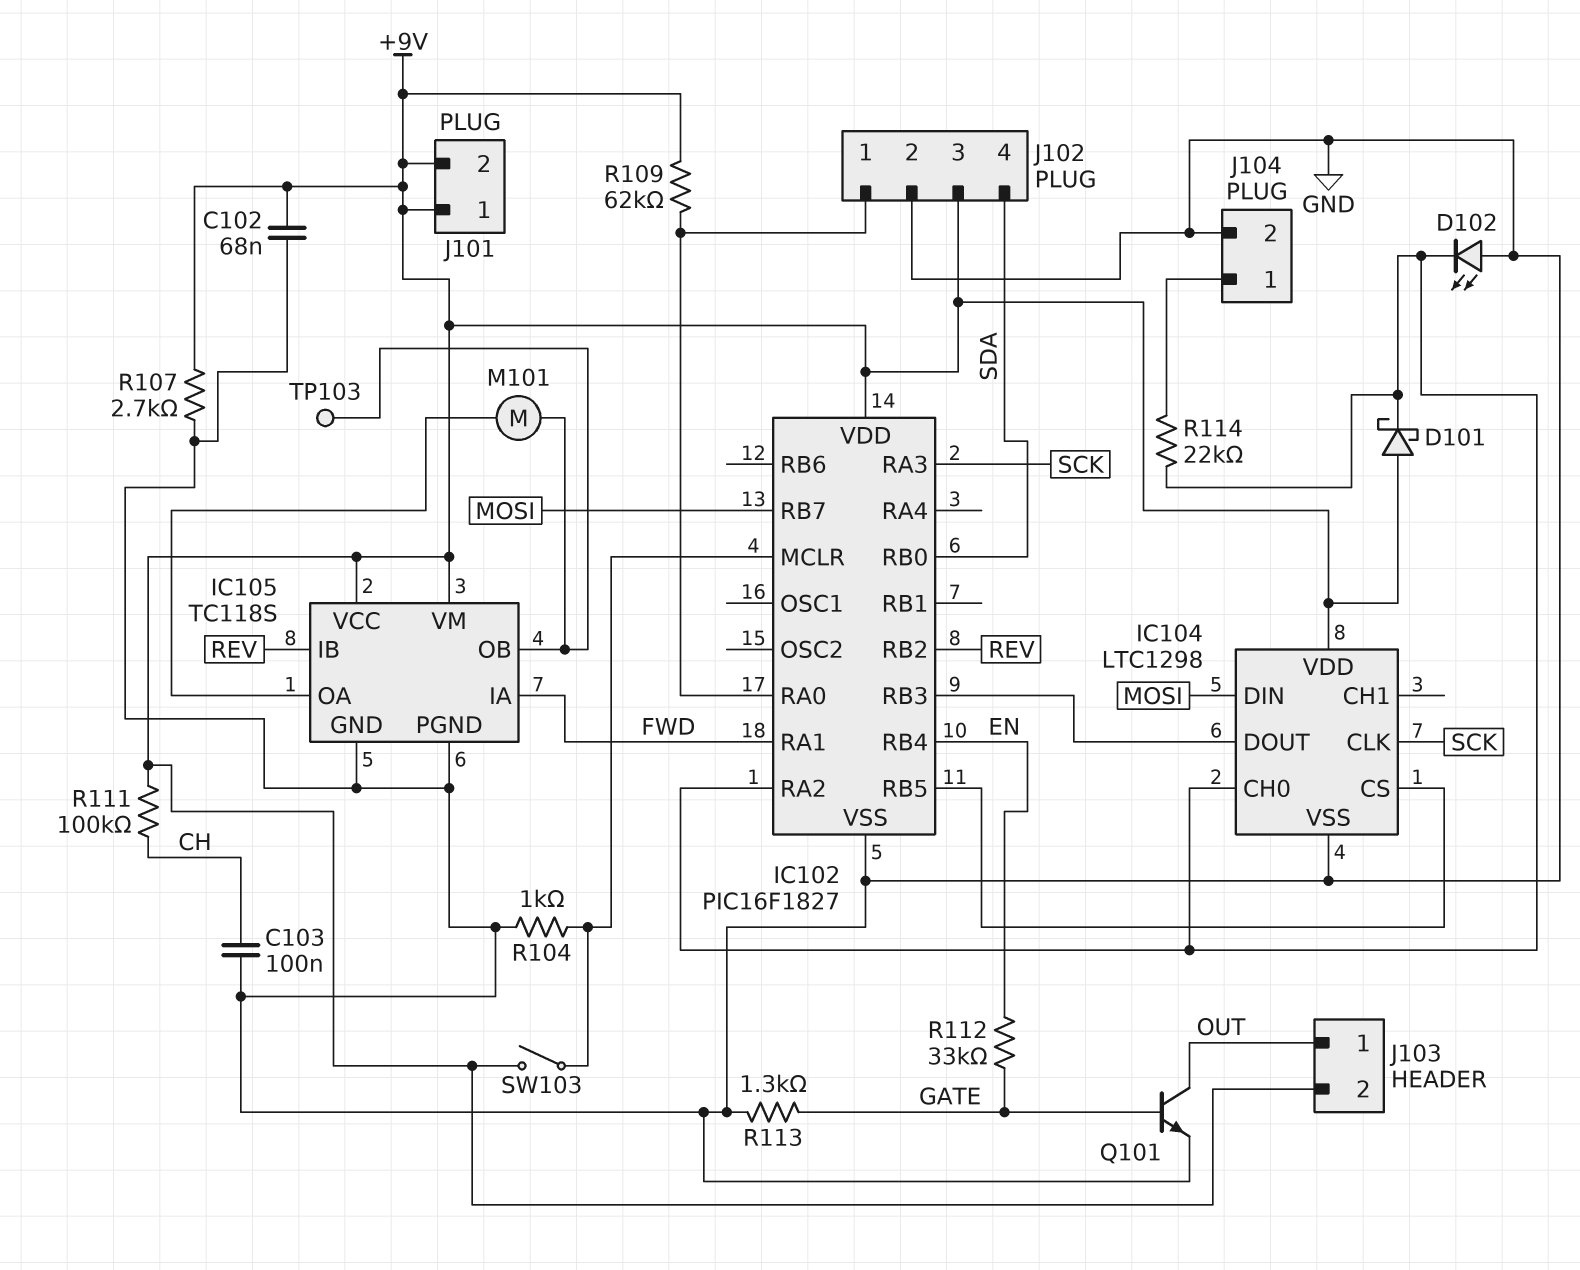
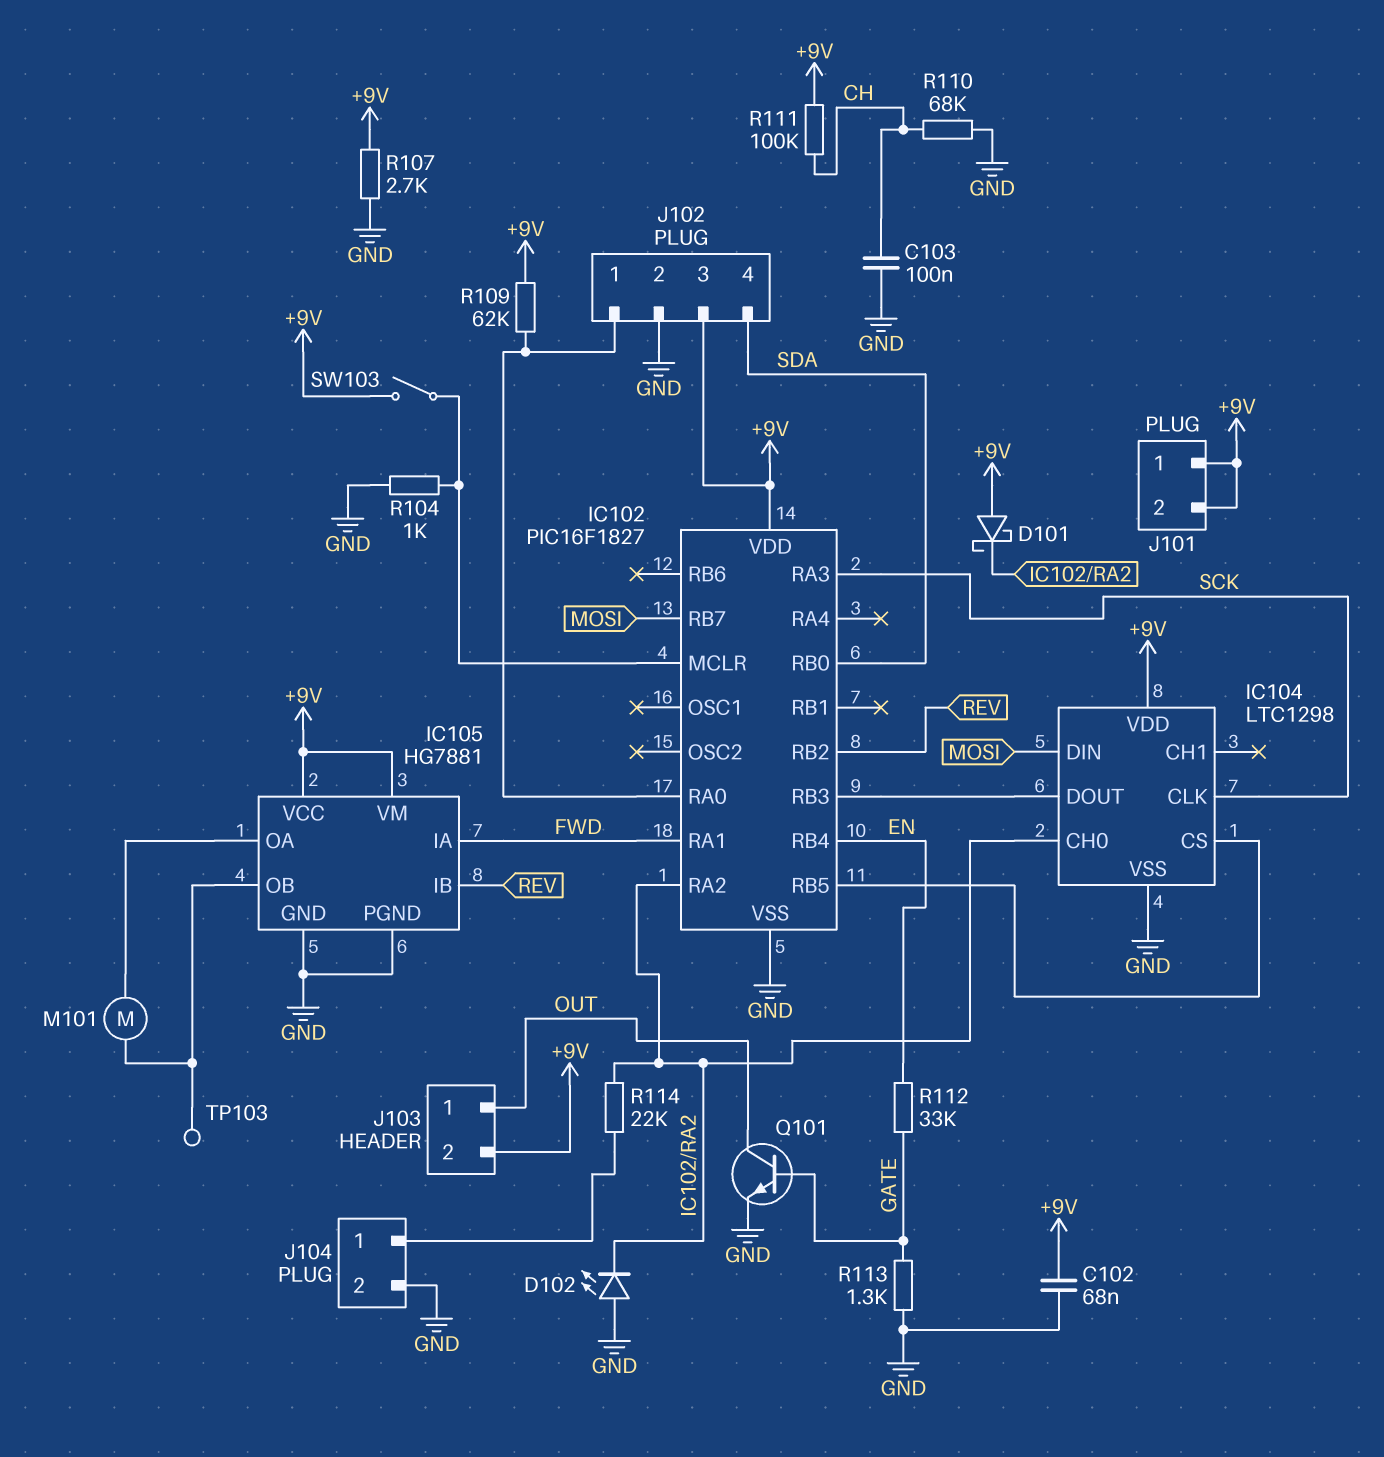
IC105: TC118S -> HG7881
R110: none -> 68k (CH, GND)

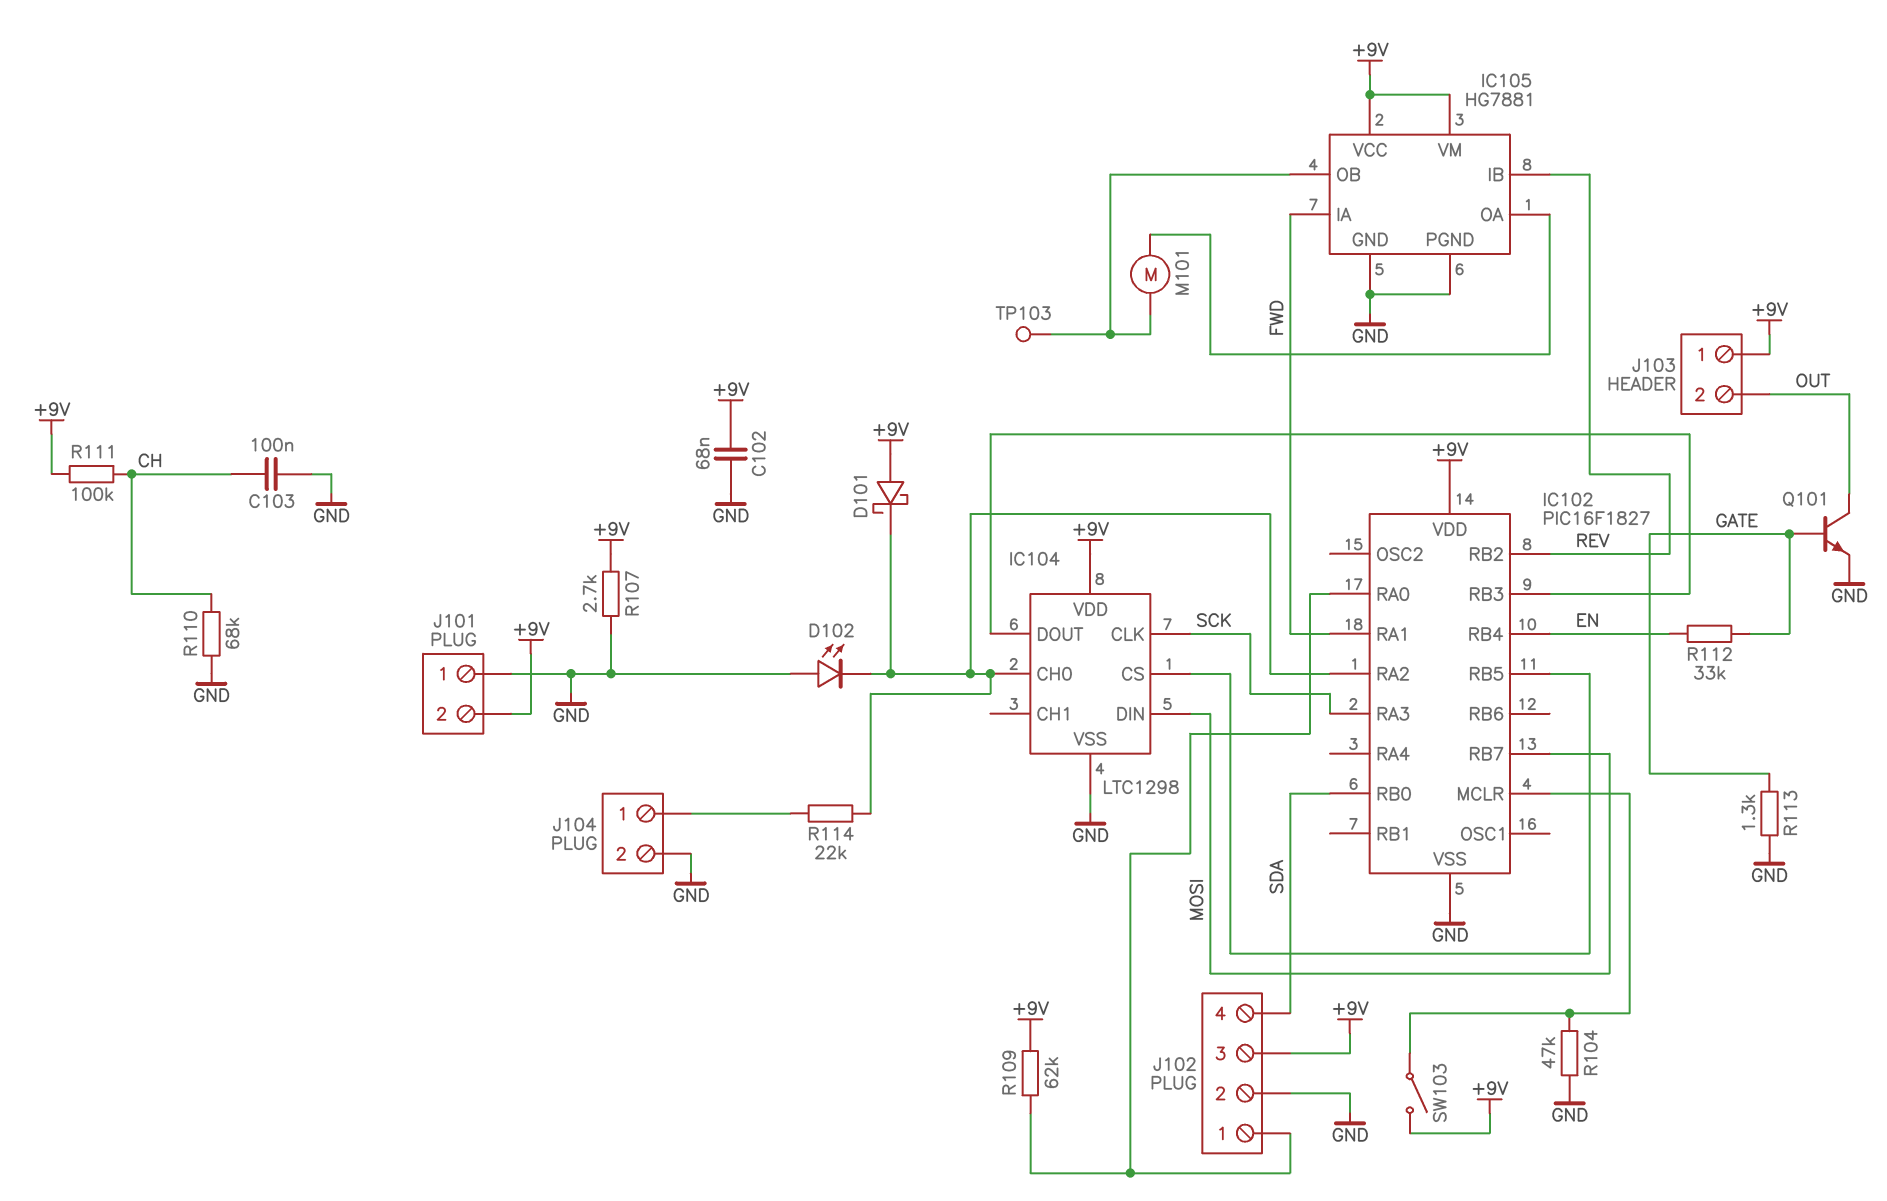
J101 pin 1: +9V -> GND
J103 pin 1: OUT -> +9V
J103 pin 2: +9V -> OUT
R104: 1k (GND, IC102/MCLR) -> 47k (GND, IC102/MCLR)

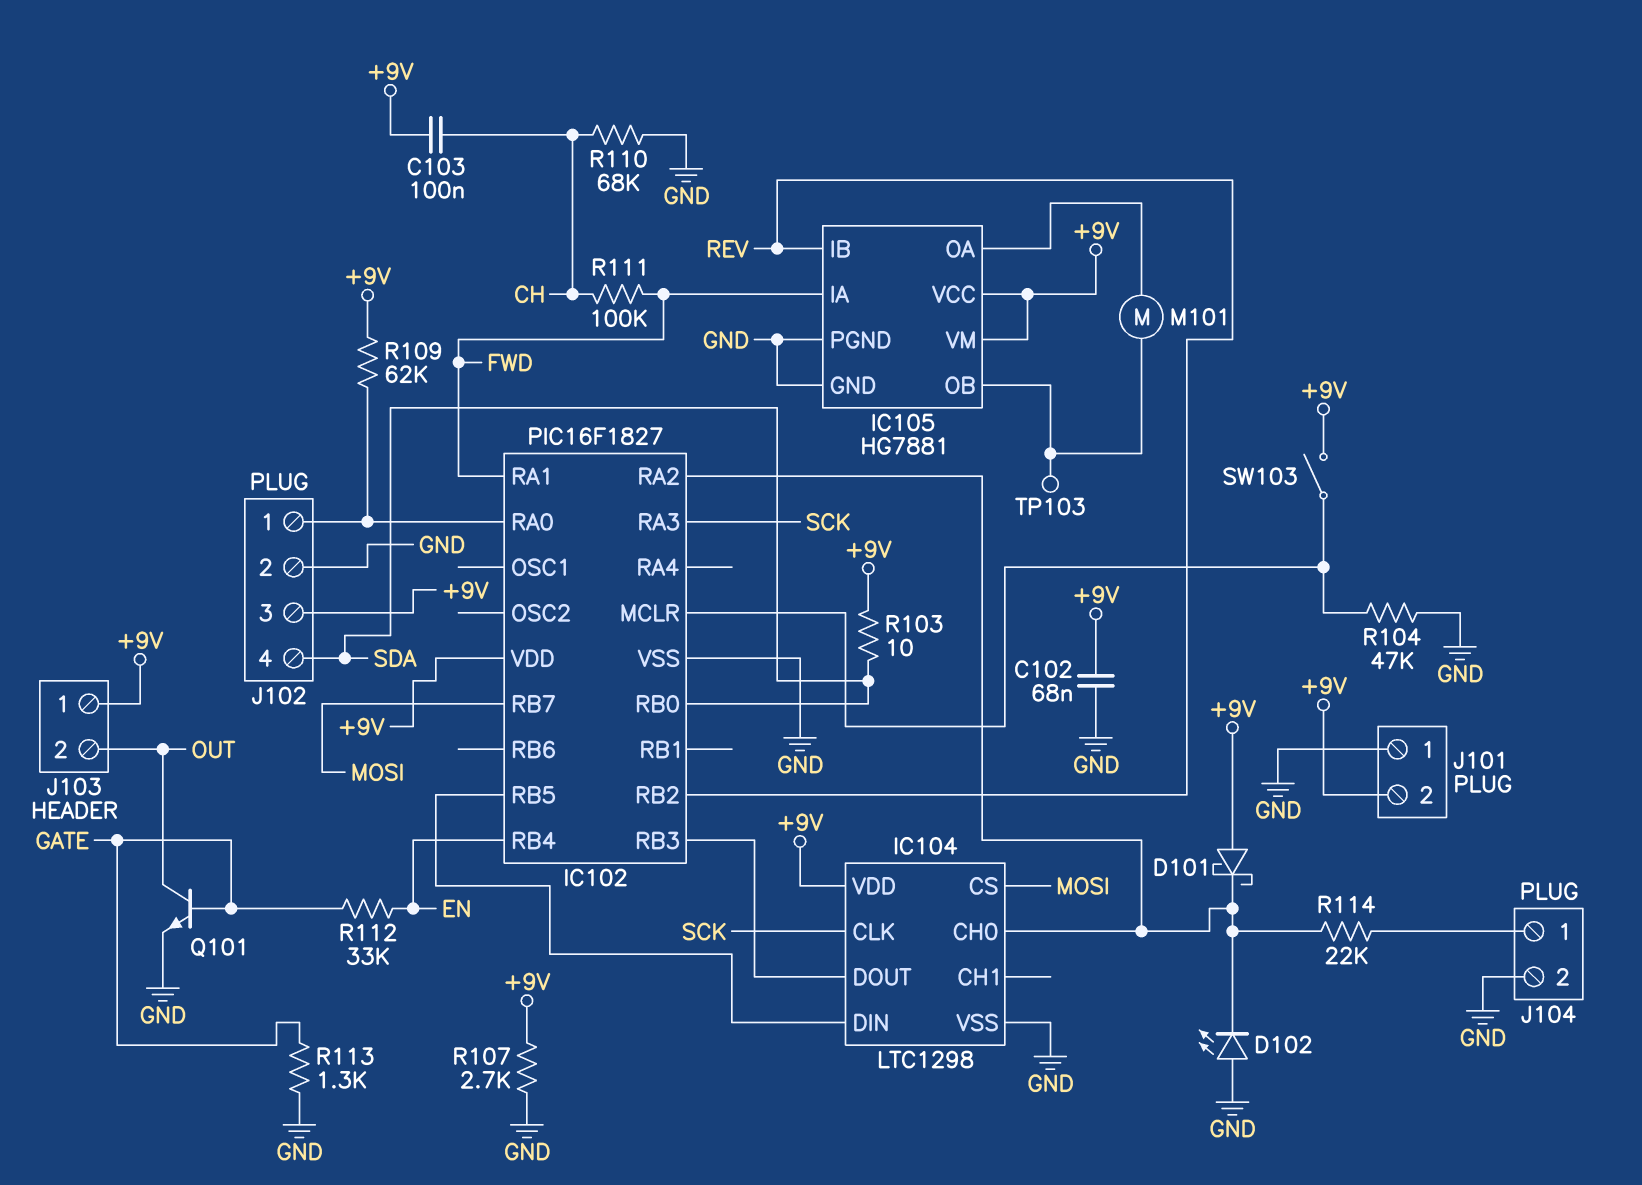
C103: 100nF (CH, GND) -> 100nF (+9V, CH)
IC104 pin CS: IC102/RB5 -> MOSI
IC104 pin DIN: MOSI -> IC102/RB5
R103: none -> 10 (+9V, SDA)
R111: 100k (+9V, CH) -> 100k (CH, FWD)

